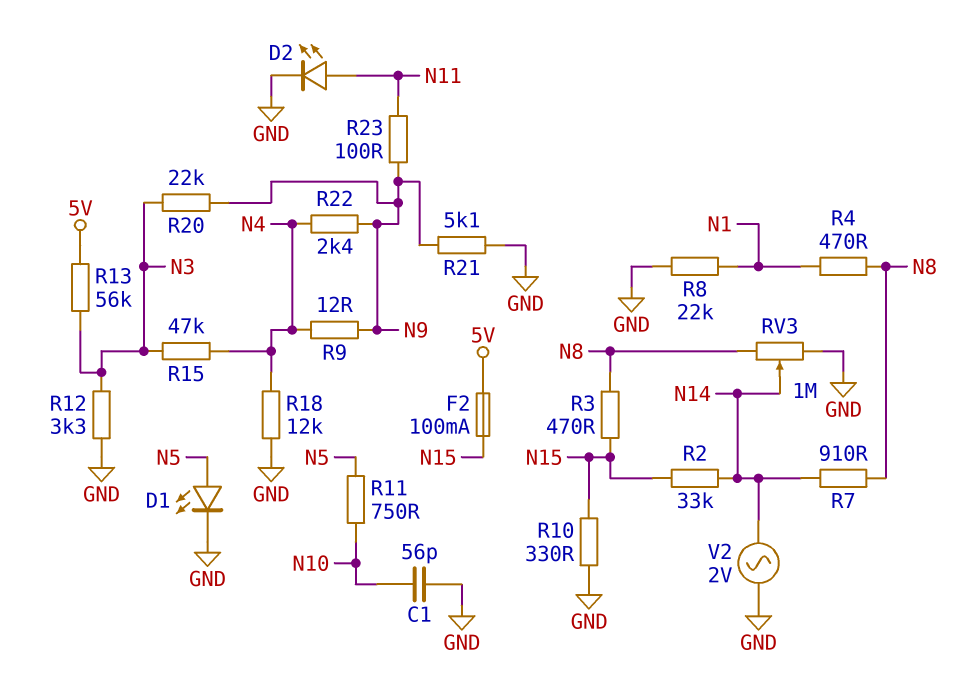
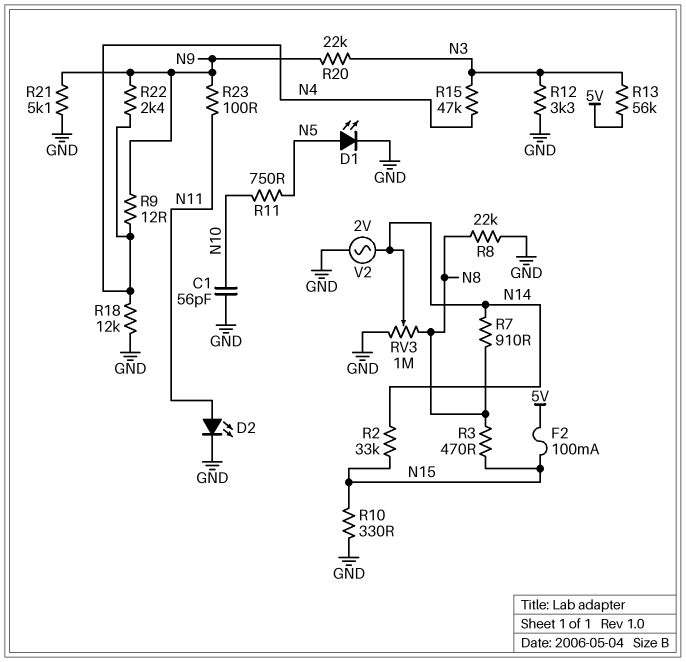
R4: 470 (N1, N8) -> none
R8: 22k (GND, N1) -> 22k (GND, N8)

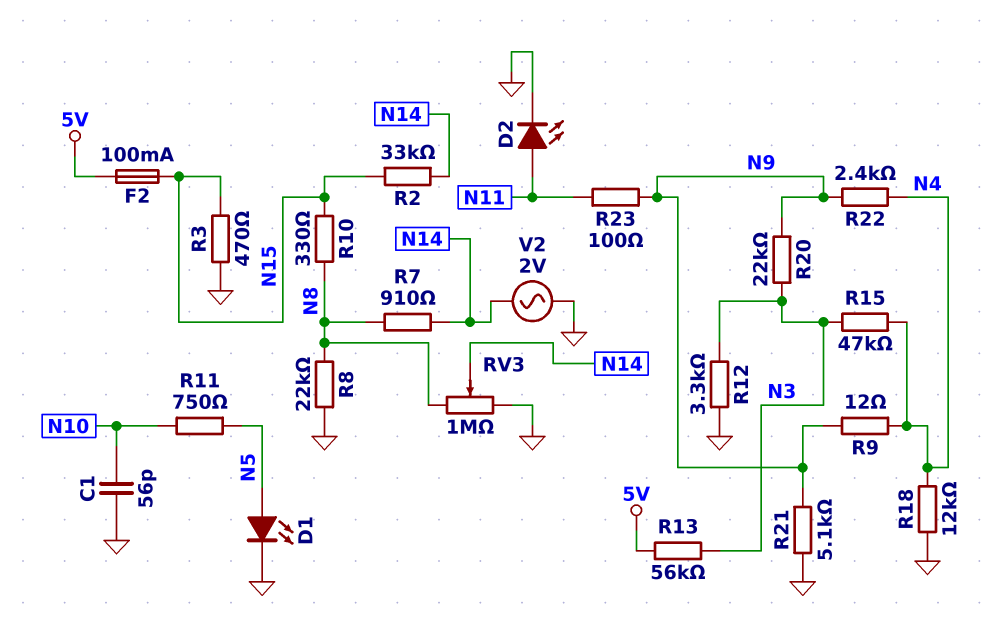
R3: 470 (N8, N15) -> 470 (GND, N15)
R10: 330 (GND, N15) -> 330 (N8, N15)

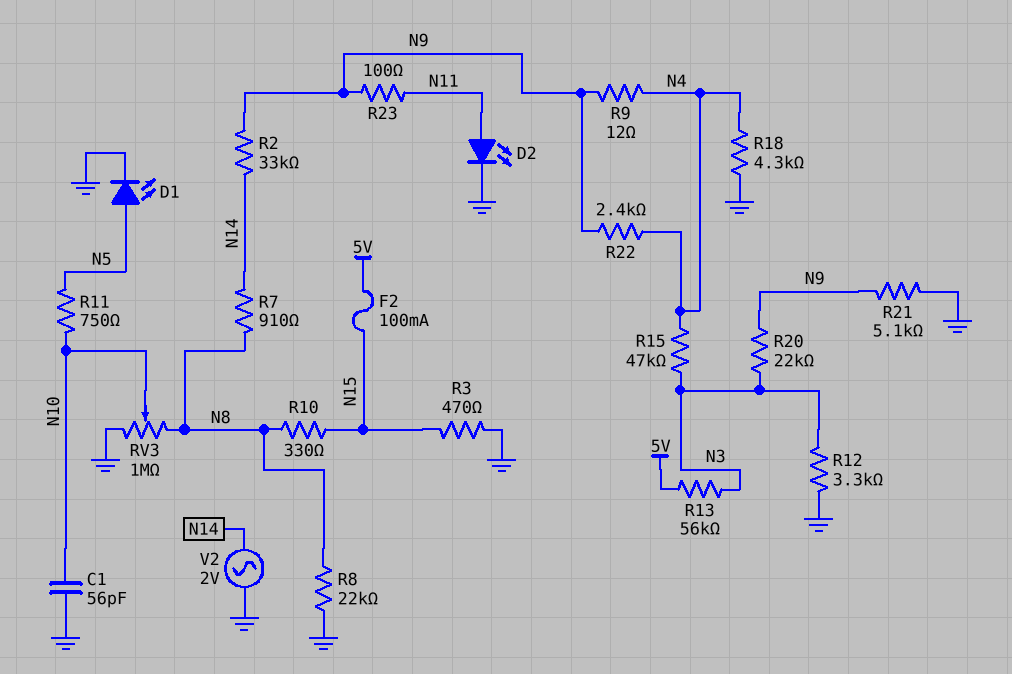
R2: 33k (N14, N15) -> 33k (N9, N14)
R18: 12k (GND, N4) -> 4.3k (GND, N4)
RV3: 1M (GND, N8, wiper N14) -> 1M (GND, N8, wiper N10)

